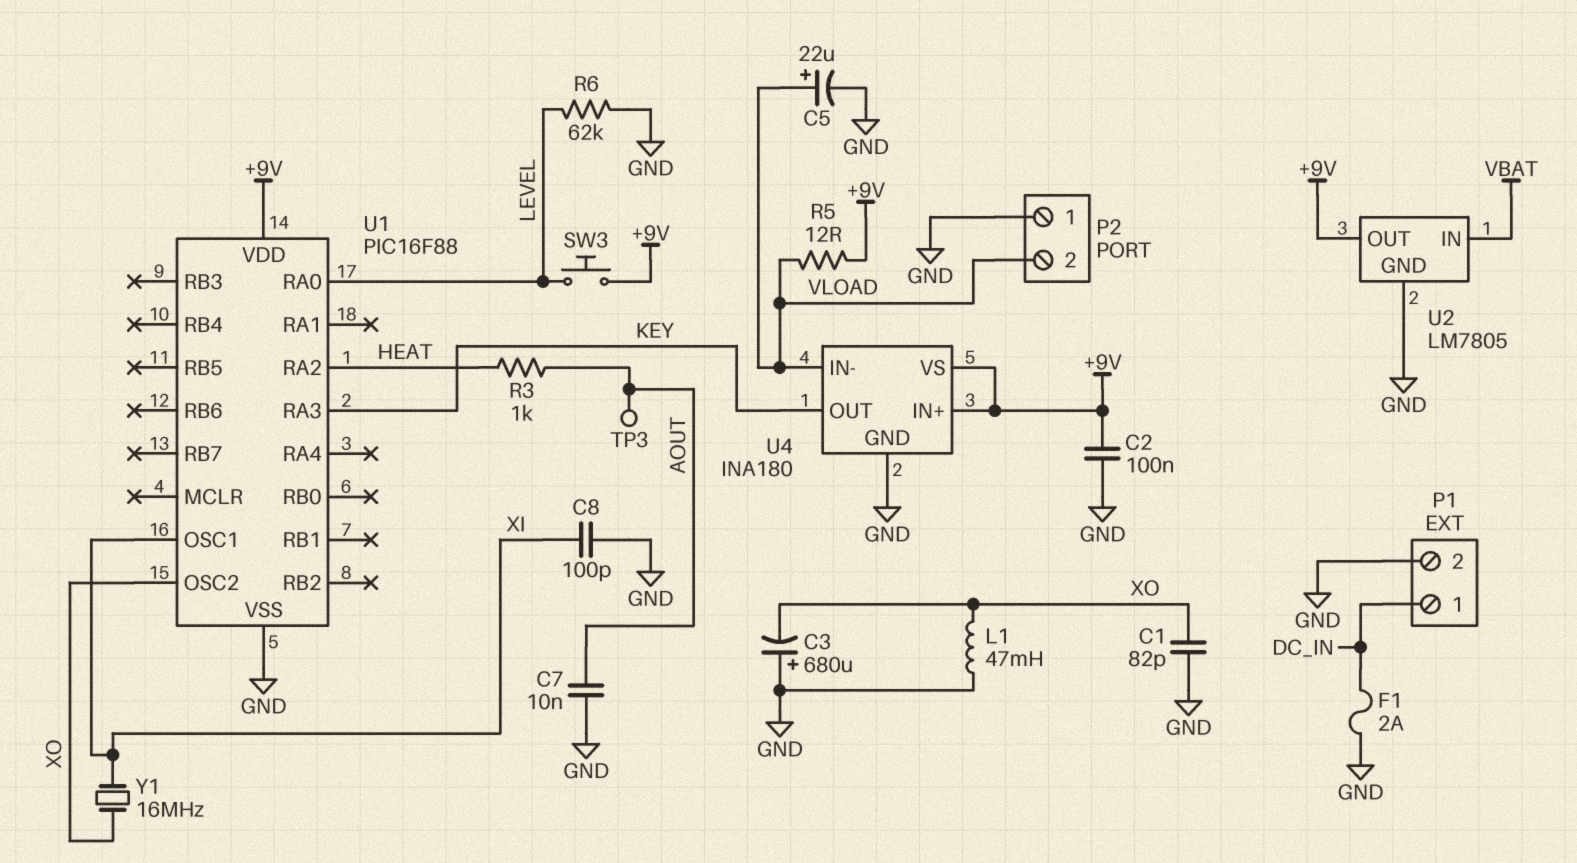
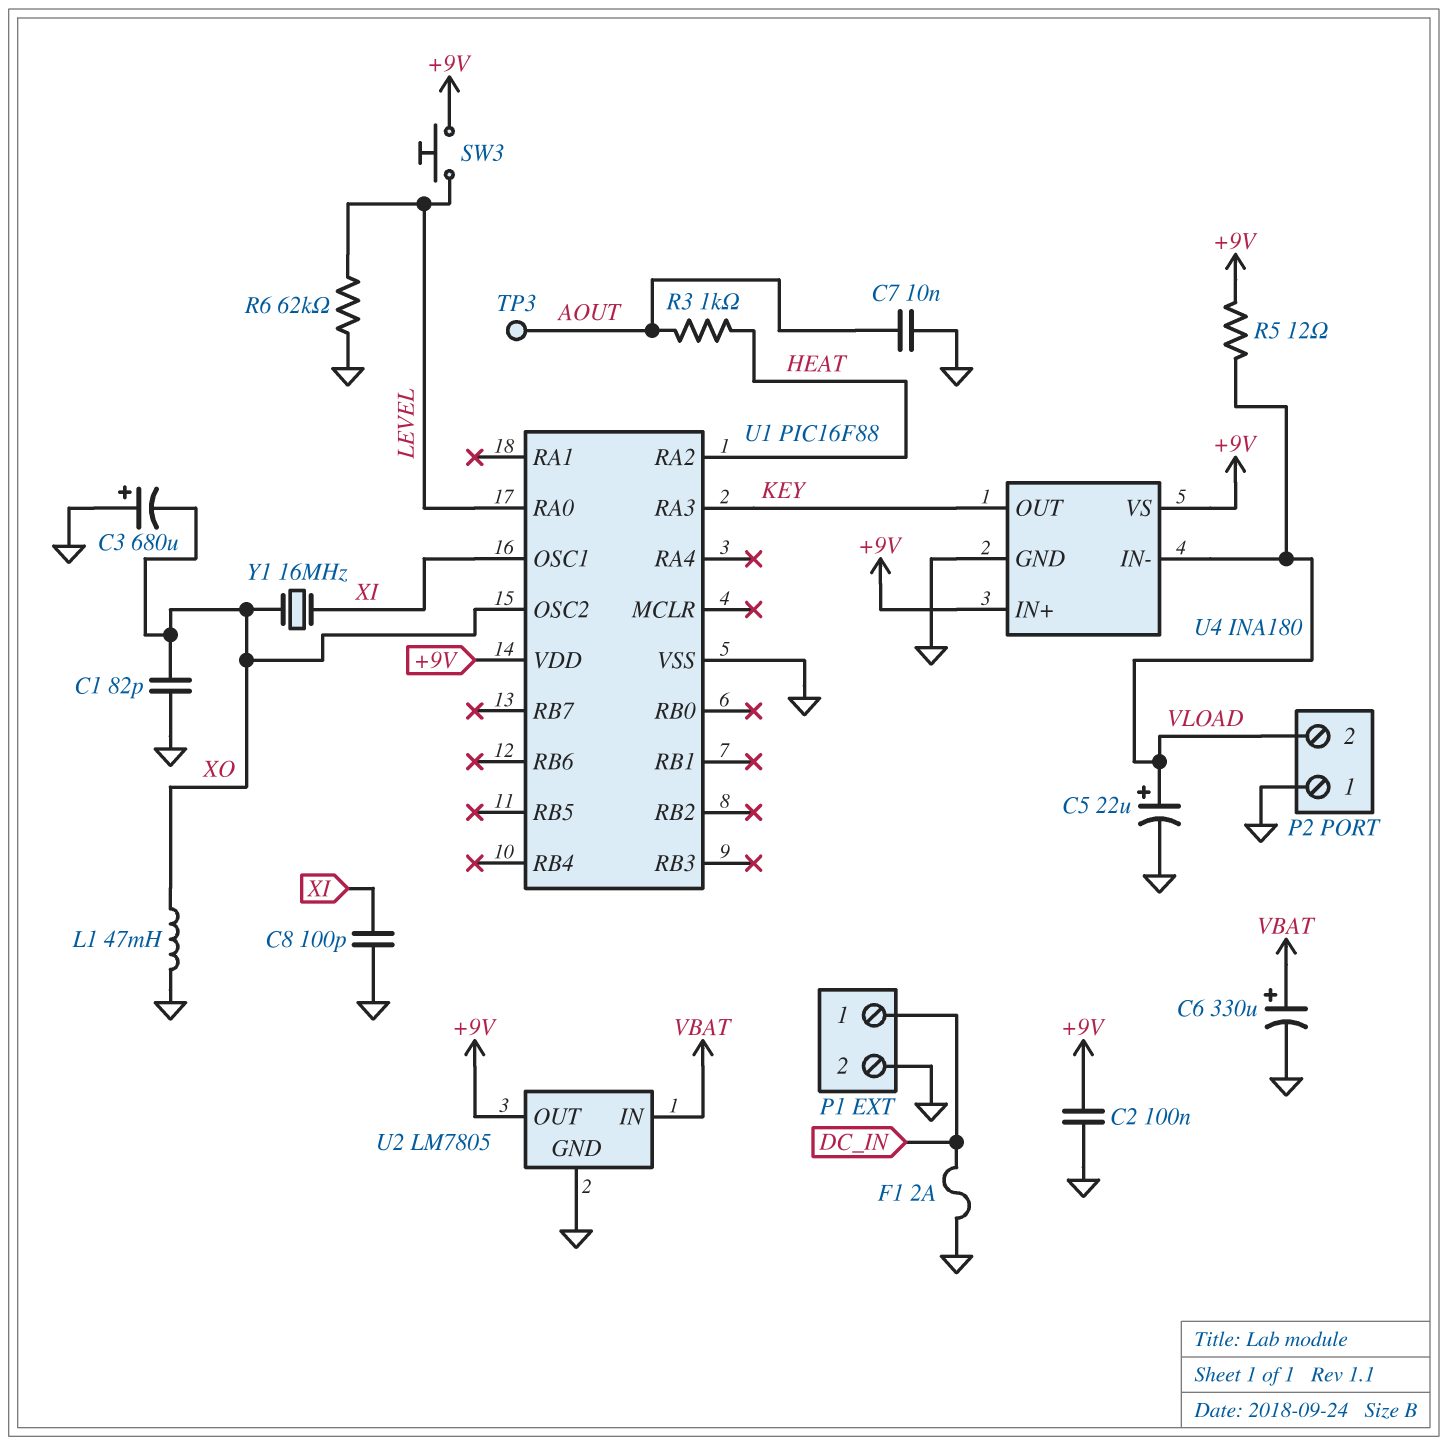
C6: none -> 330uF (plus VBAT, minus GND)

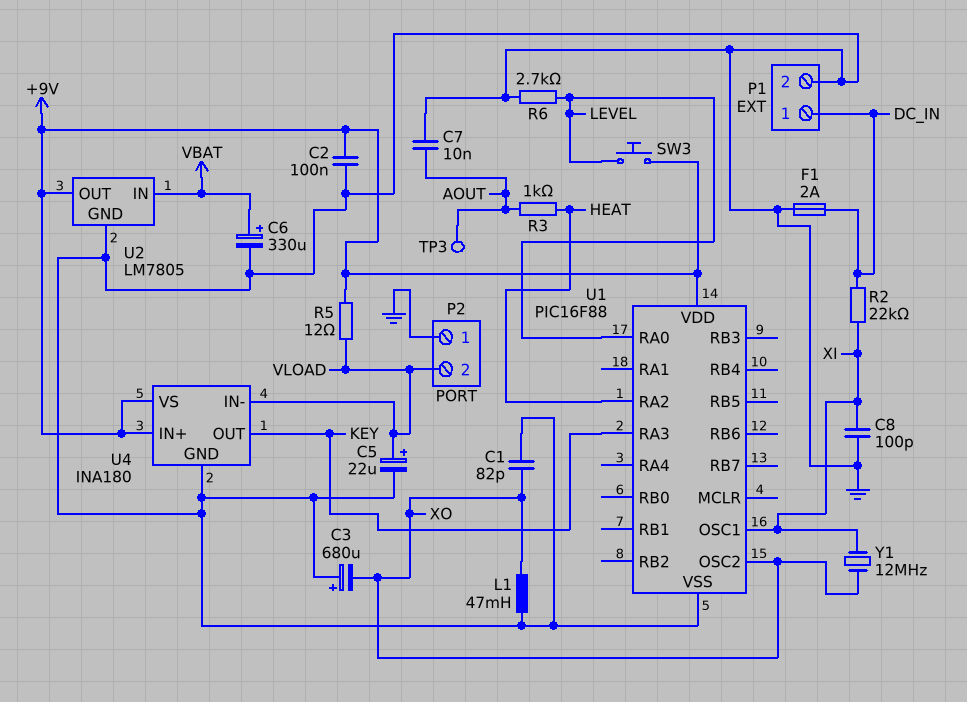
R2: none -> 22k (DC_IN, XI)
R6: 62k (GND, LEVEL) -> 2.7k (GND, LEVEL)
Y1: 16MHz (XI, XO) -> 12MHz (XI, XO)

